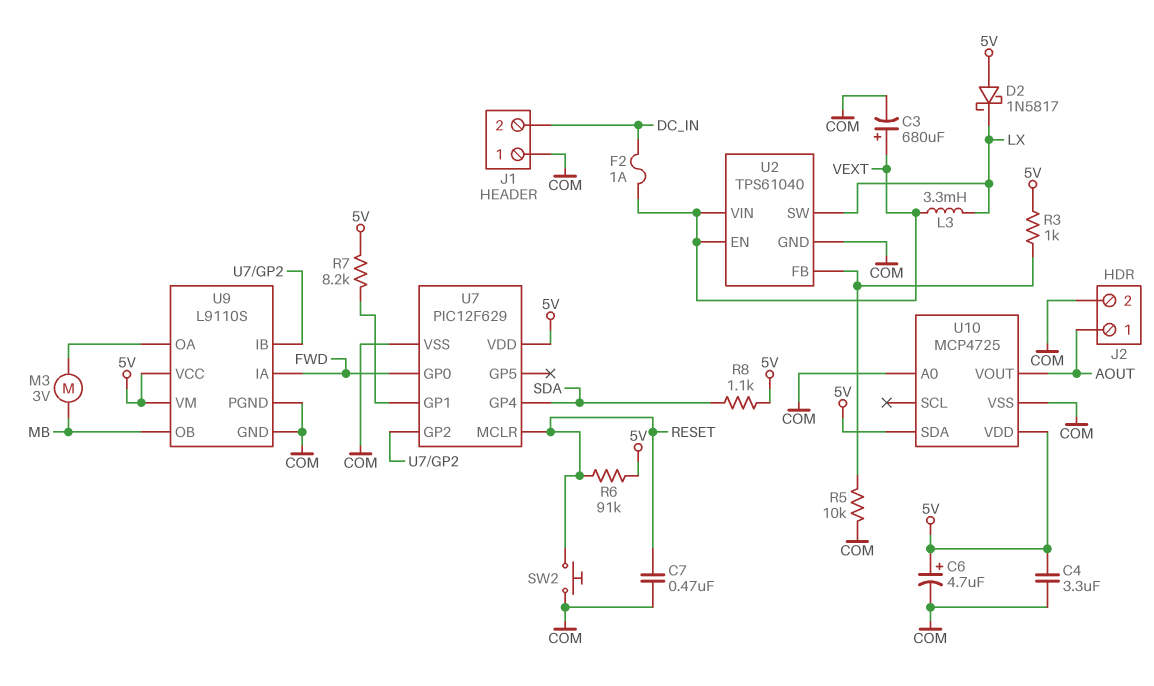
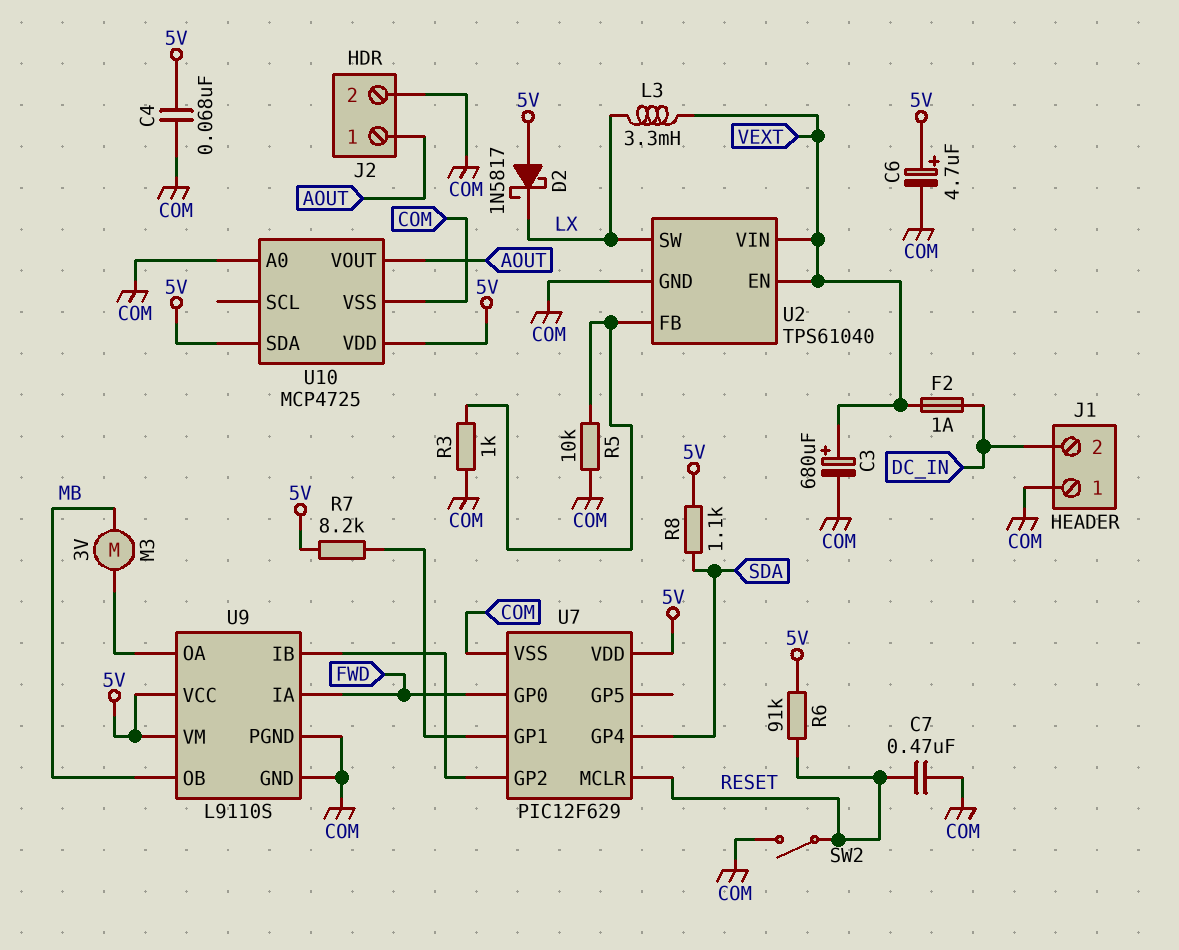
C4: 3.3uF (5V, COM) -> 68nF (5V, COM)
R3: 1k (5V, U2/FB) -> 1k (COM, U2/FB)
SW2: button (COM, RESET) -> switch (COM, RESET)

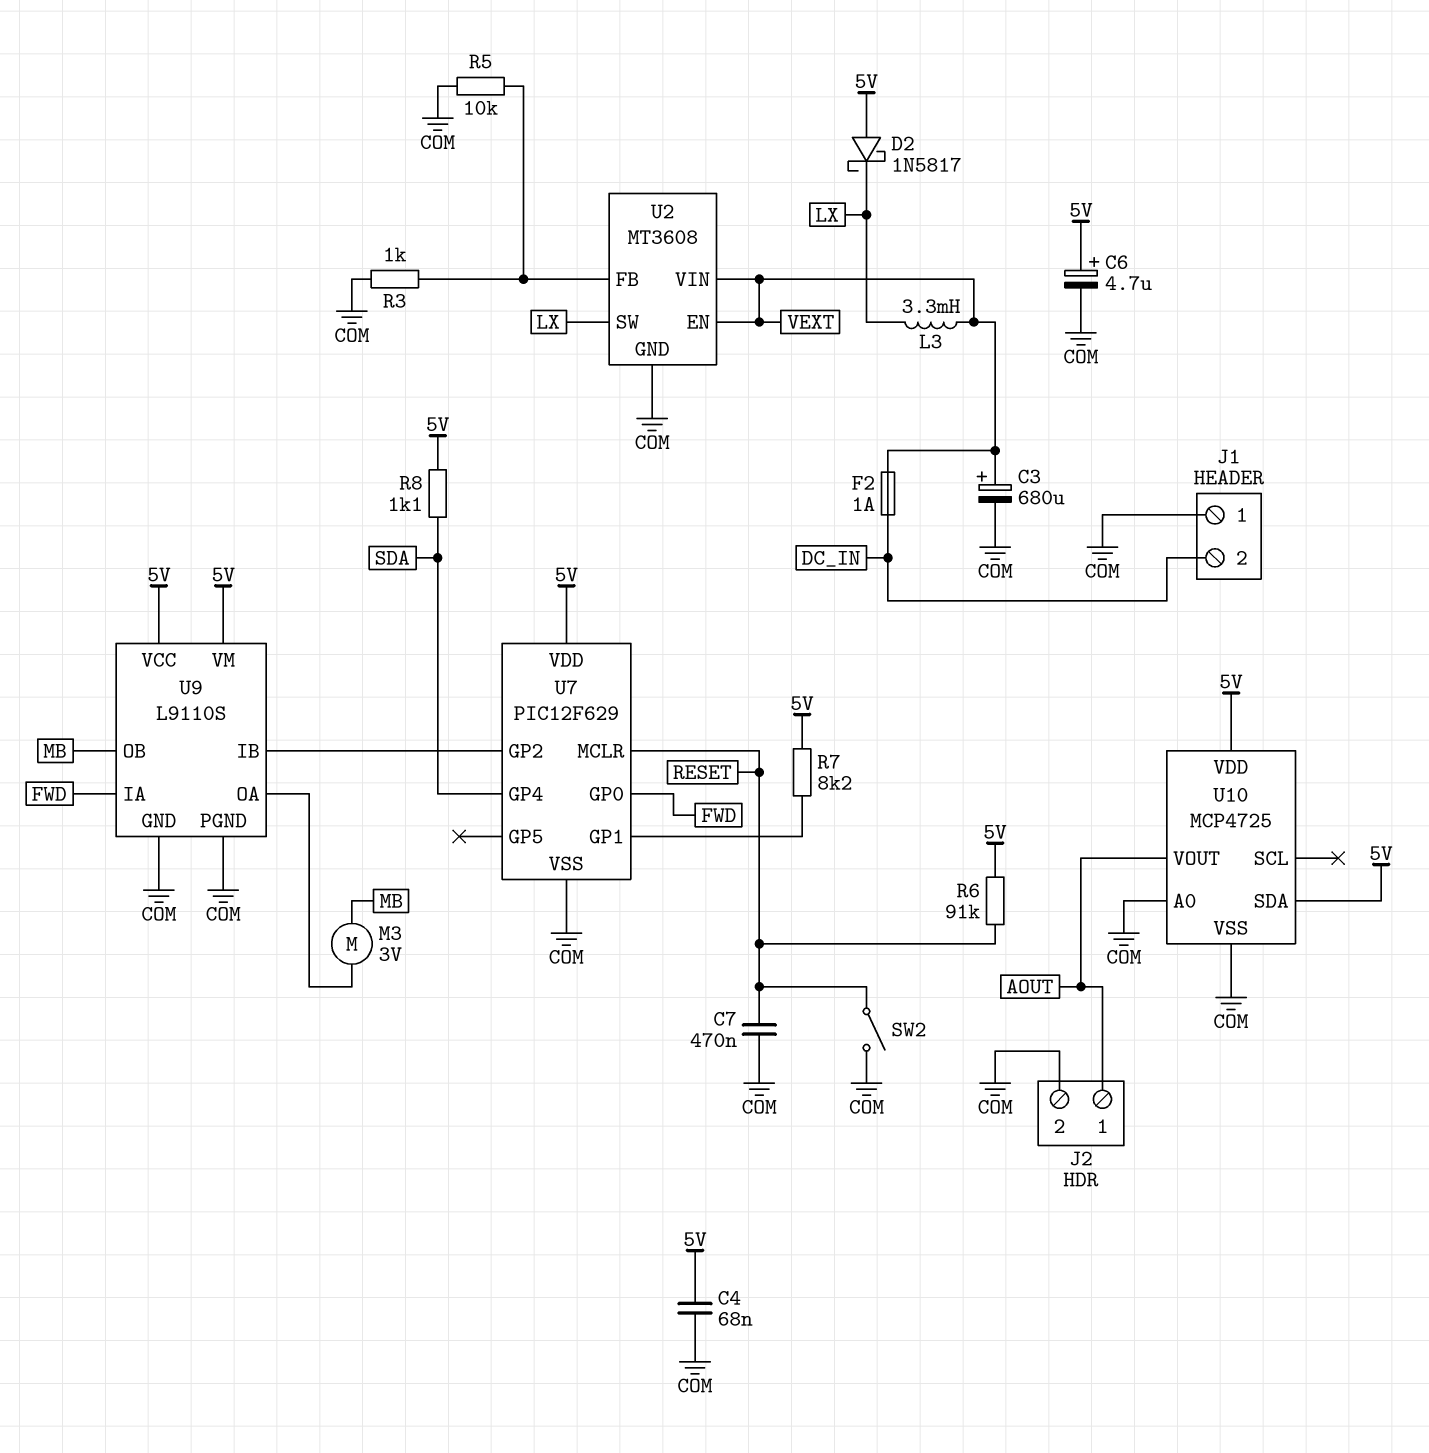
U2: TPS61040 -> MT3608

